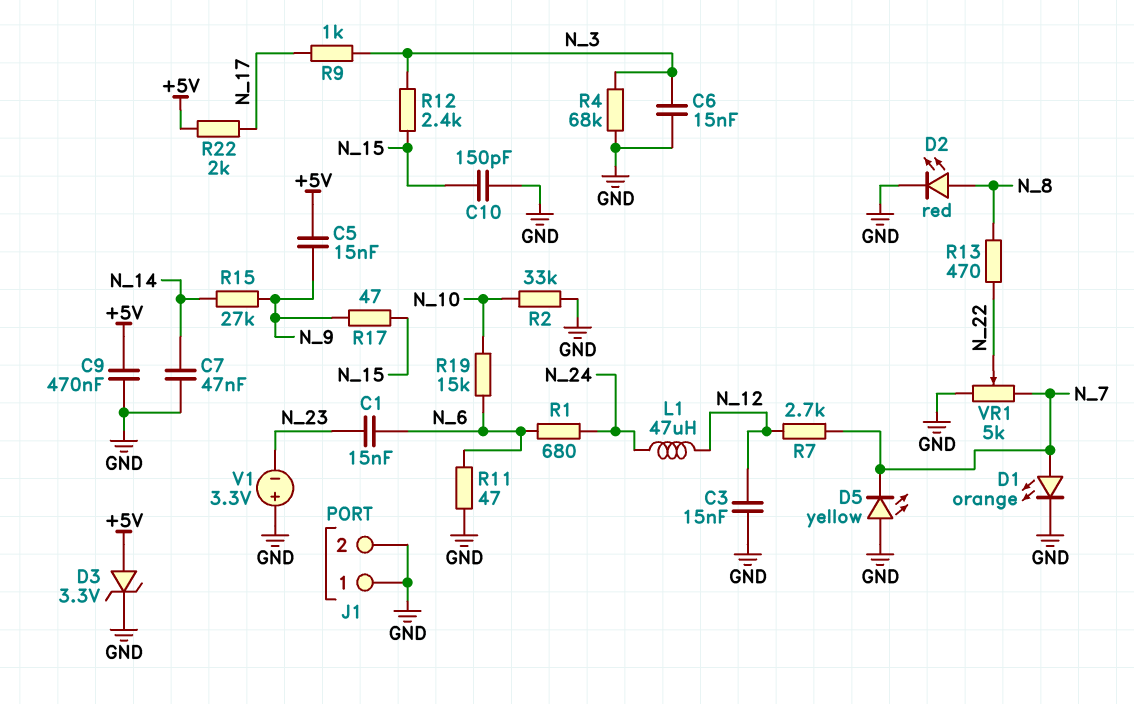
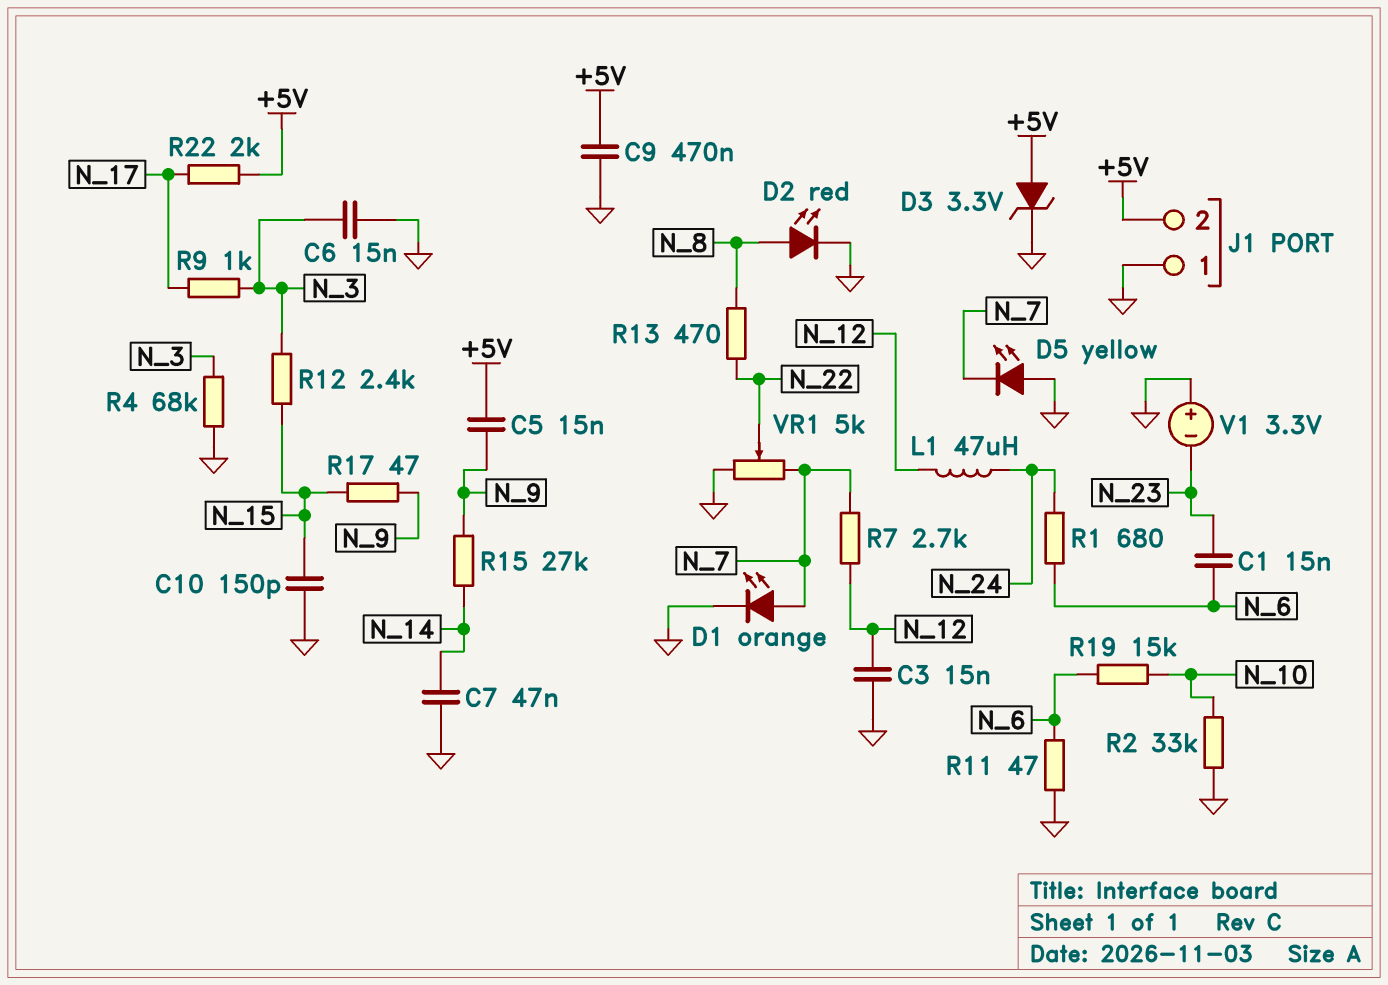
J1 pin 2: GND -> +5V

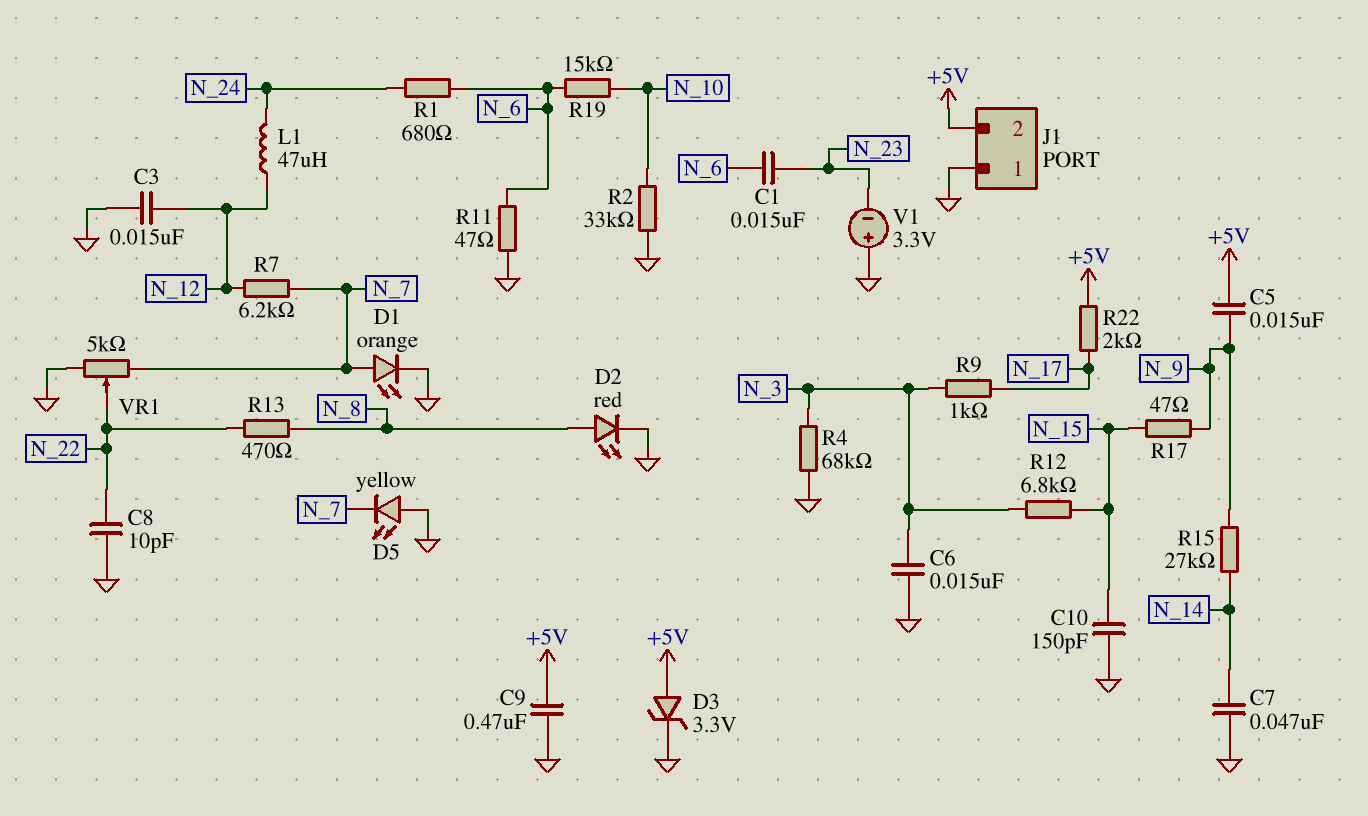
C8: none -> 10pF (GND, N_22)
R7: 2.7k (N_7, N_12) -> 6.2k (N_7, N_12)
R12: 2.4k (N_3, N_15) -> 6.8k (N_3, N_15)

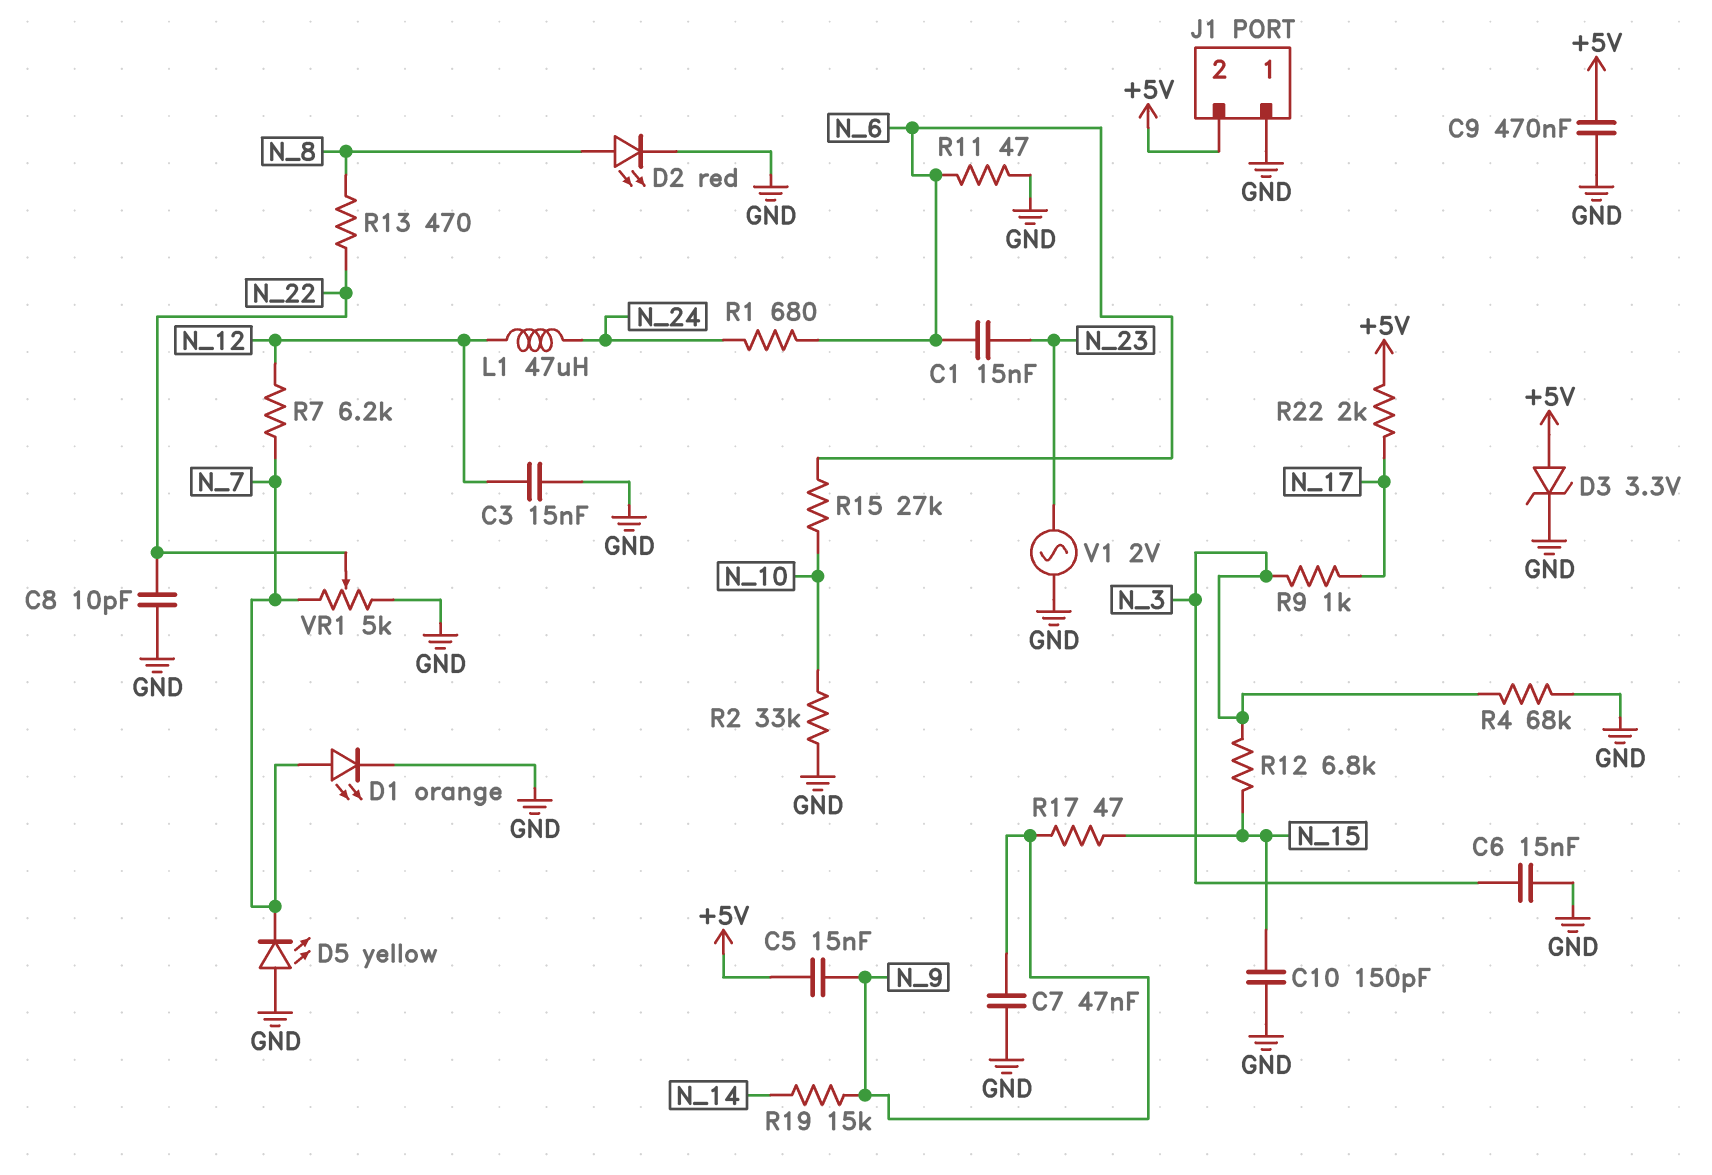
C7: 47nF (GND, N_14) -> 47nF (GND, N_9)
R15: 27k (N_9, N_14) -> 27k (N_6, N_10)
R19: 15k (N_6, N_10) -> 15k (N_9, N_14)
V1: 3.3V (plus GND, minus N_23) -> AC 2V (GND, N_23)

